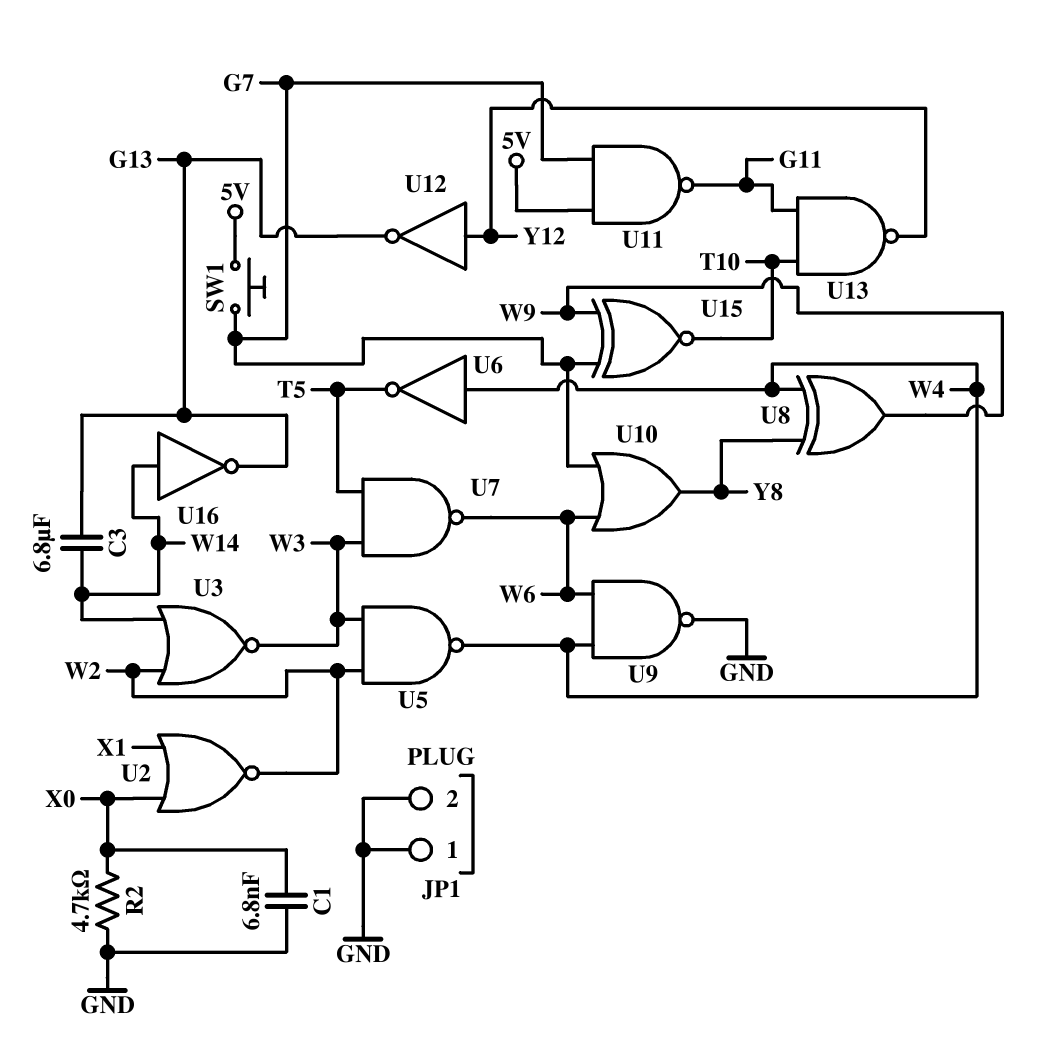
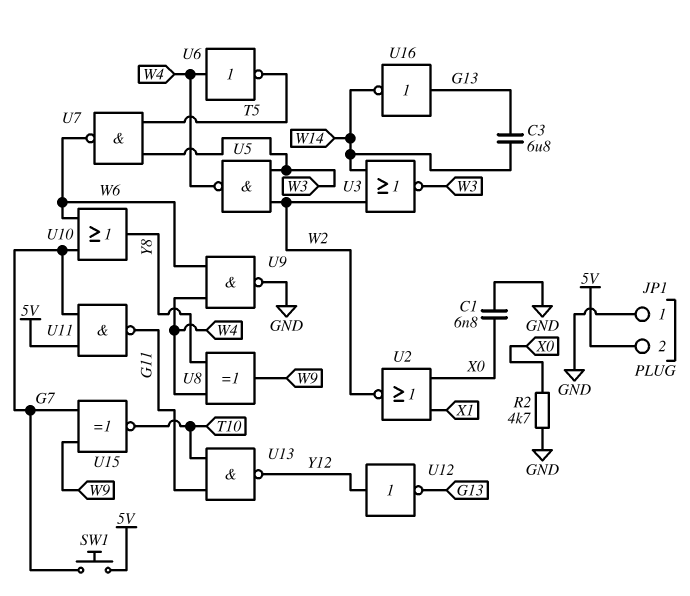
JP1 pin 2: GND -> 5V
U16: NOT (in W14, out G13) -> NOT (in G13, out W14)

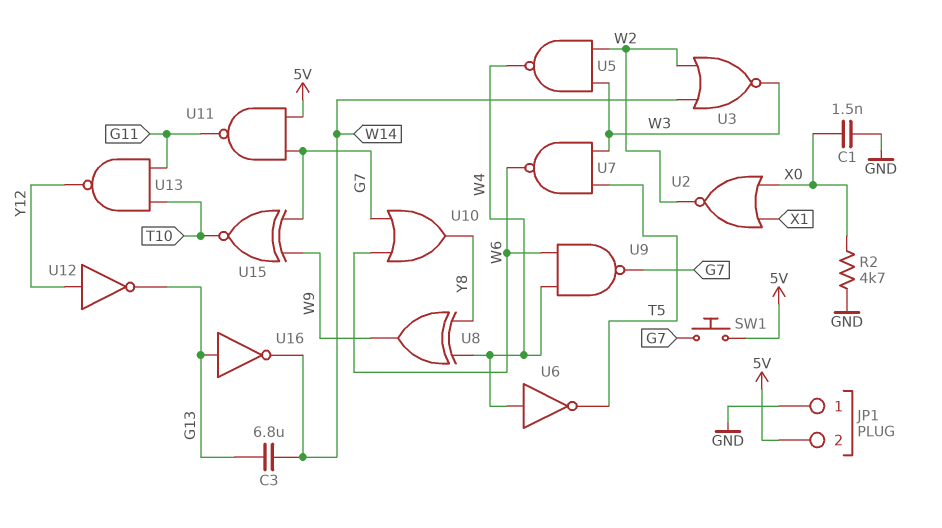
C1: 6.8nF (GND, X0) -> 1.5nF (GND, X0)
U9: NAND (in W4, in W6, out GND) -> NAND (in W4, in W6, out G7)

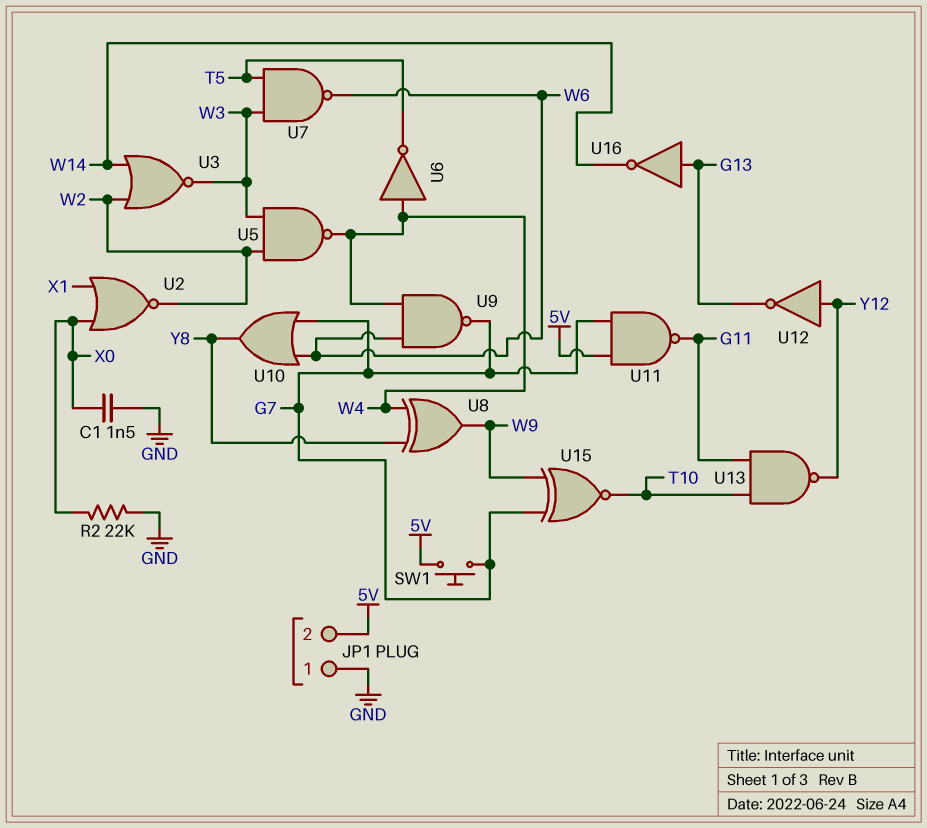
C3: 6.8uF (G13, W14) -> none
R2: 4.7k (GND, X0) -> 22k (GND, X0)

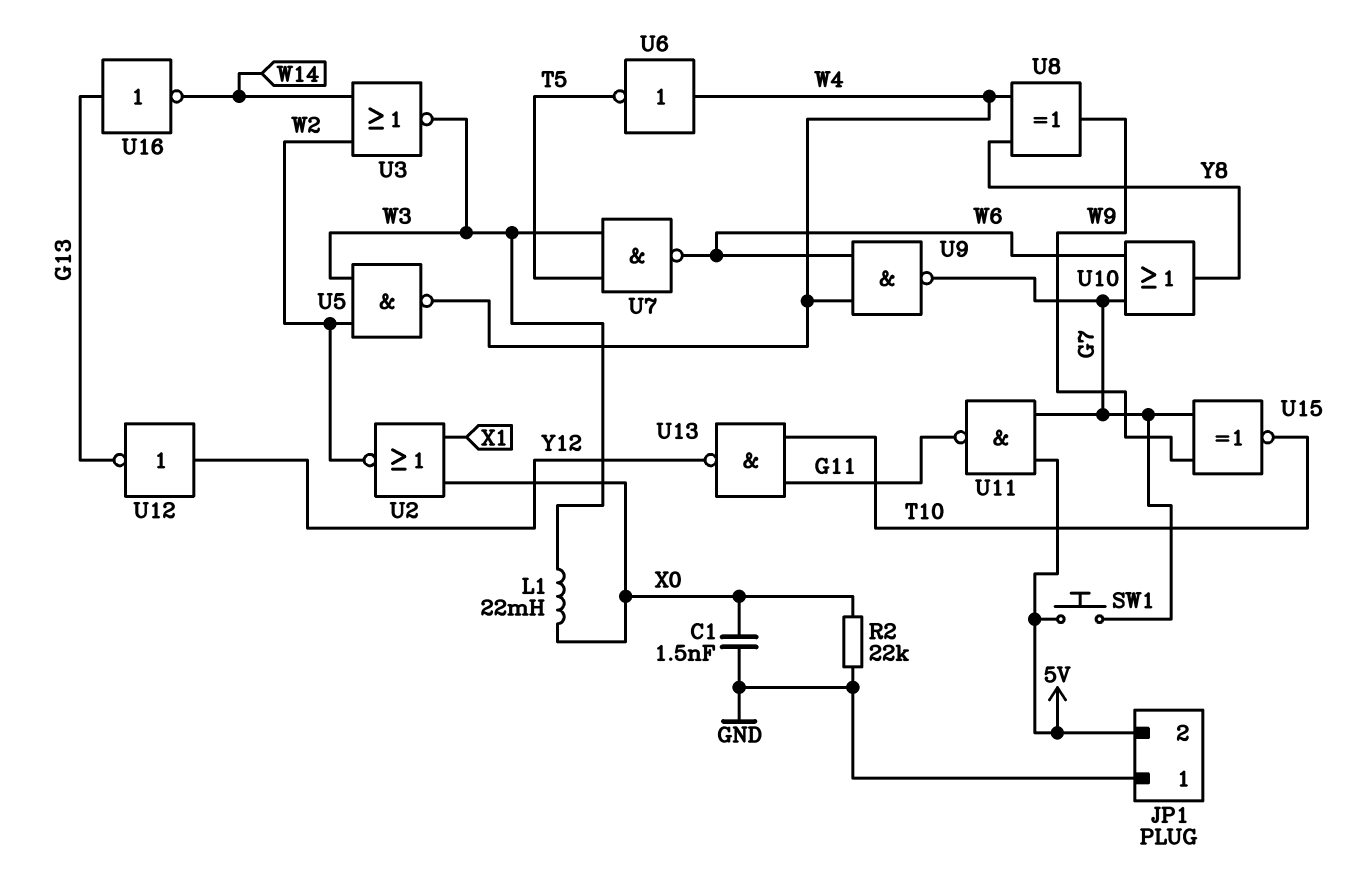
L1: none -> 22mH (W3, X0)

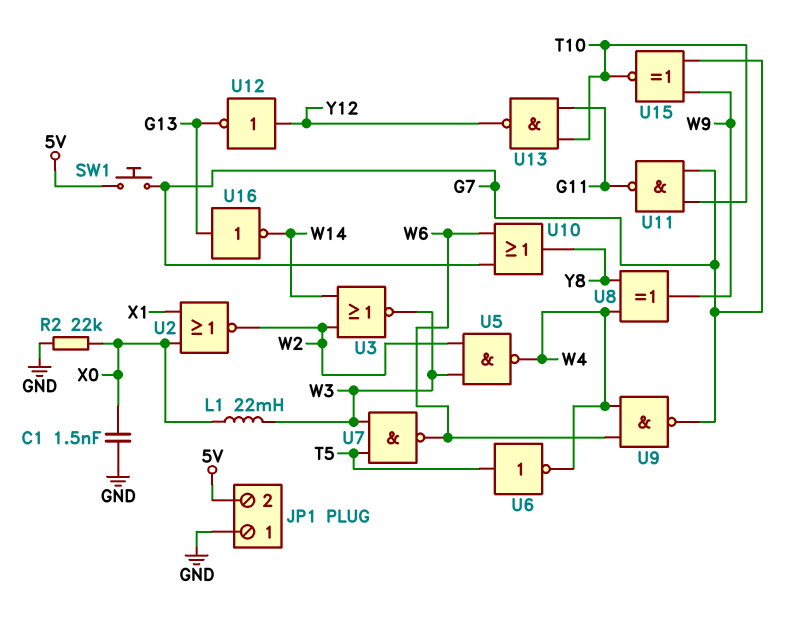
U6: NOT (in W4, out T5) -> NOT (in T5, out W4)
U11: NAND (in 5V, in G7, out G11) -> NAND (in G7, in T10, out G11)

